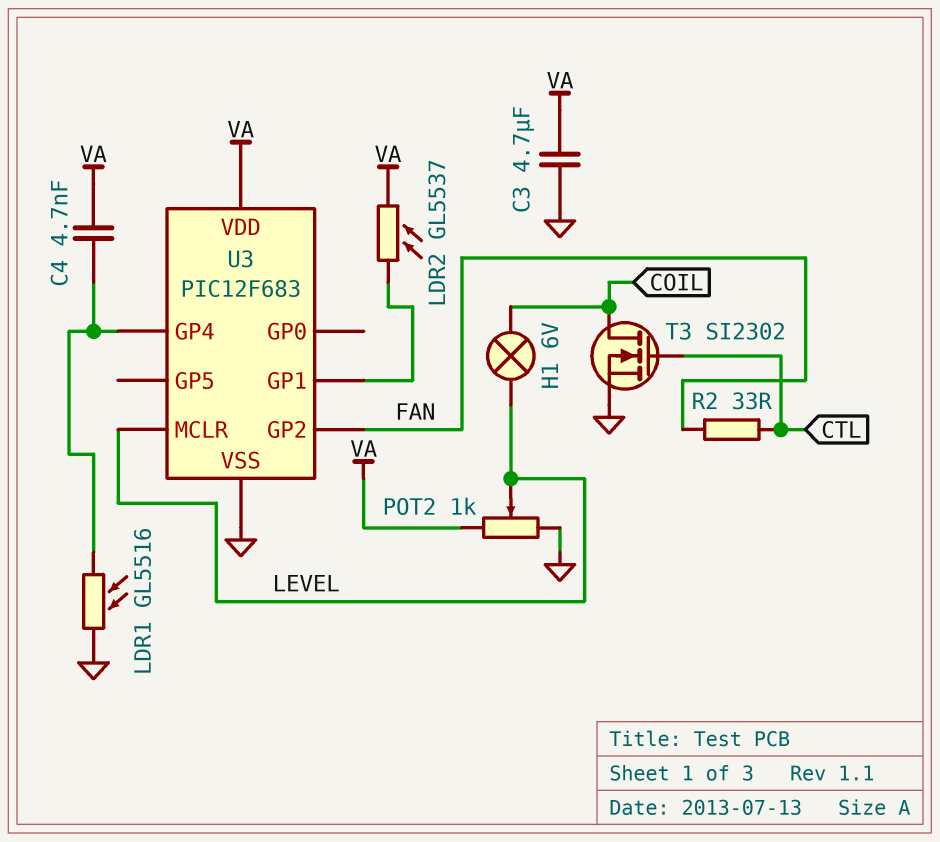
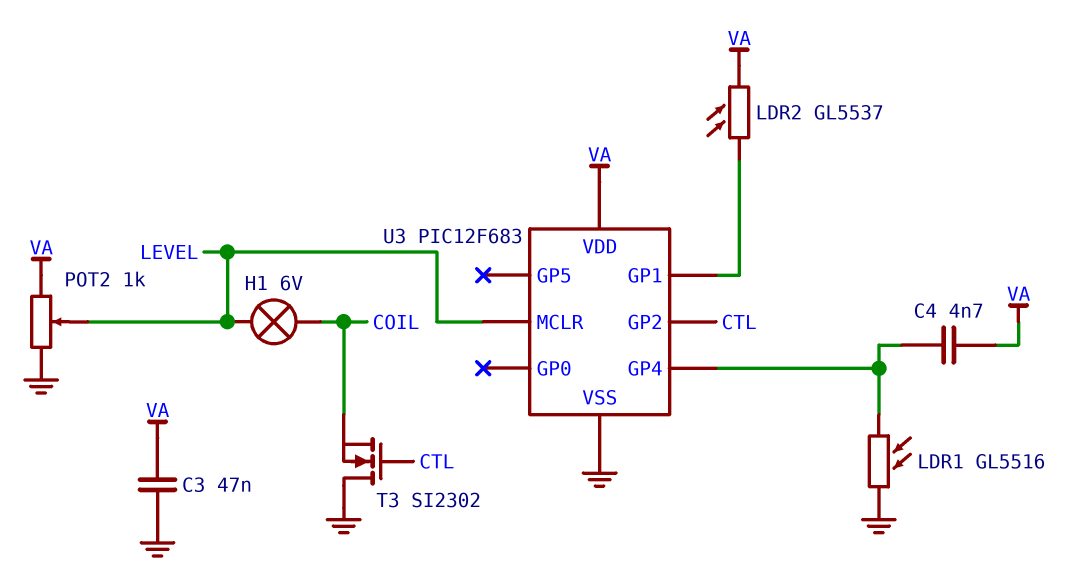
C3: 4.7uF (GND, VA) -> 47nF (GND, VA)
R2: 33 (CTL, FAN) -> none
T3: NMOS SI2302 (G CTL, D COIL, S GND) -> NMOS SI2302 (G CTL, D GND, S COIL)
U3 pin GP2: FAN -> CTL

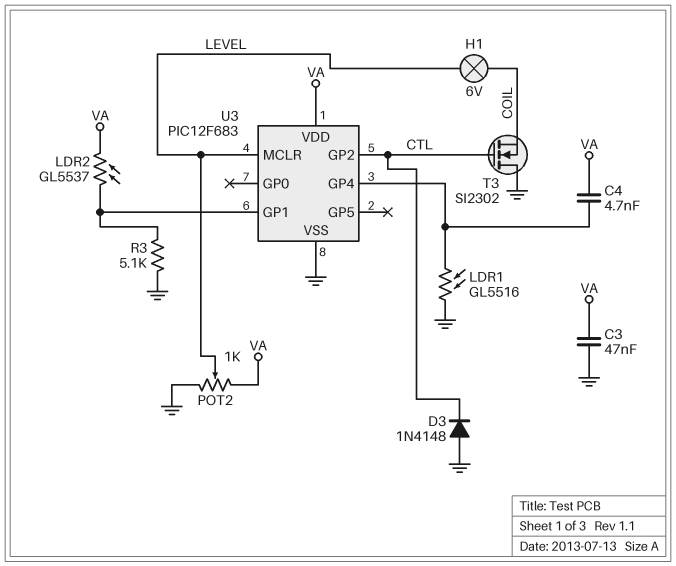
D3: none -> diode 1N4148 (A GND, K CTL)
R3: none -> 5.1k (GND, U3/GP1)

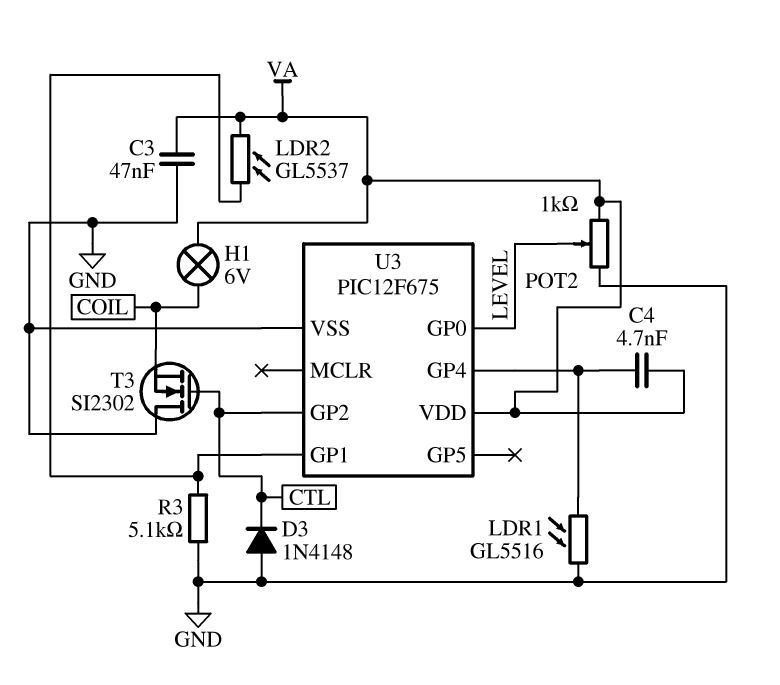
H1: lamp 6V (COIL, LEVEL) -> lamp 6V (COIL, VA)
U3: PIC12F683 -> PIC12F675
U3 pin GP0: none -> LEVEL
U3 pin MCLR: LEVEL -> none

